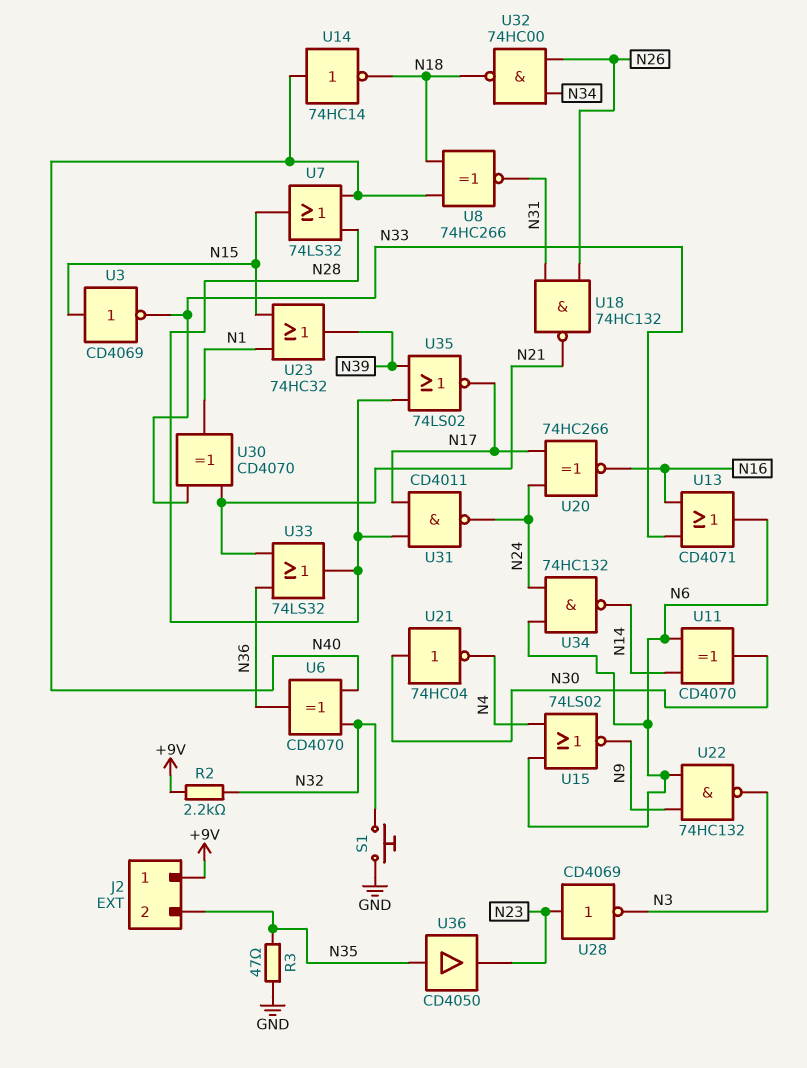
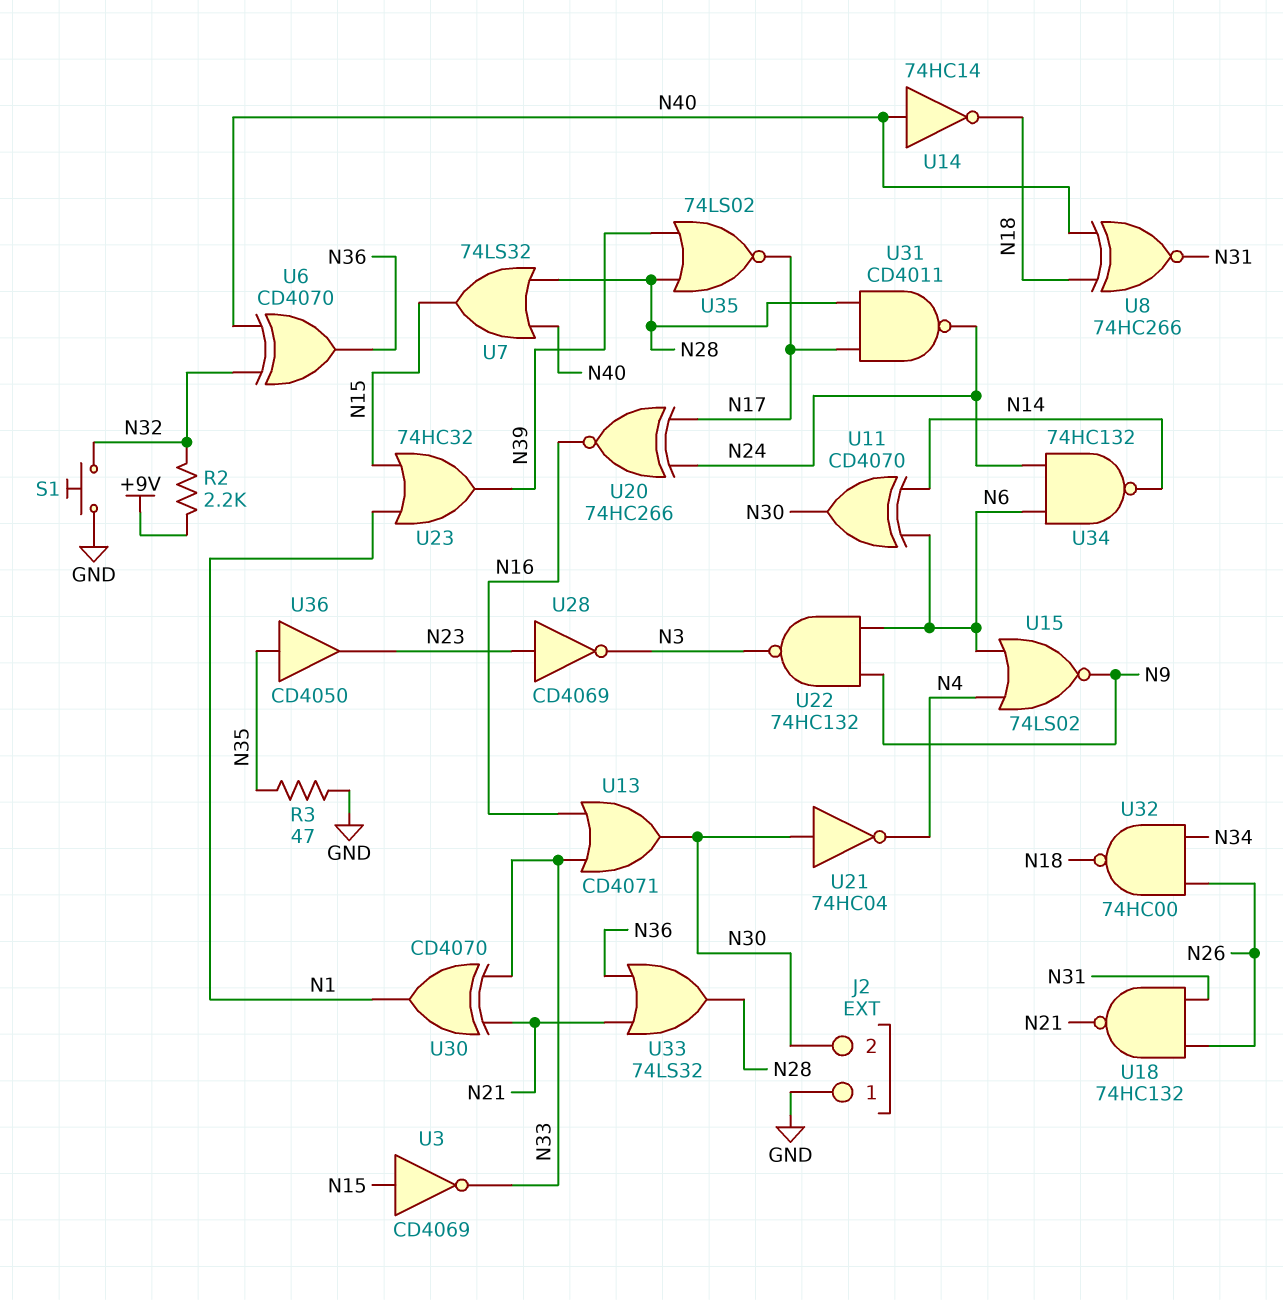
J2 pin 1: +9V -> GND
J2 pin 2: N35 -> N30
U13: OR CD4071 (in N16, in N33, out N6) -> OR CD4071 (in N16, in N33, out N30)

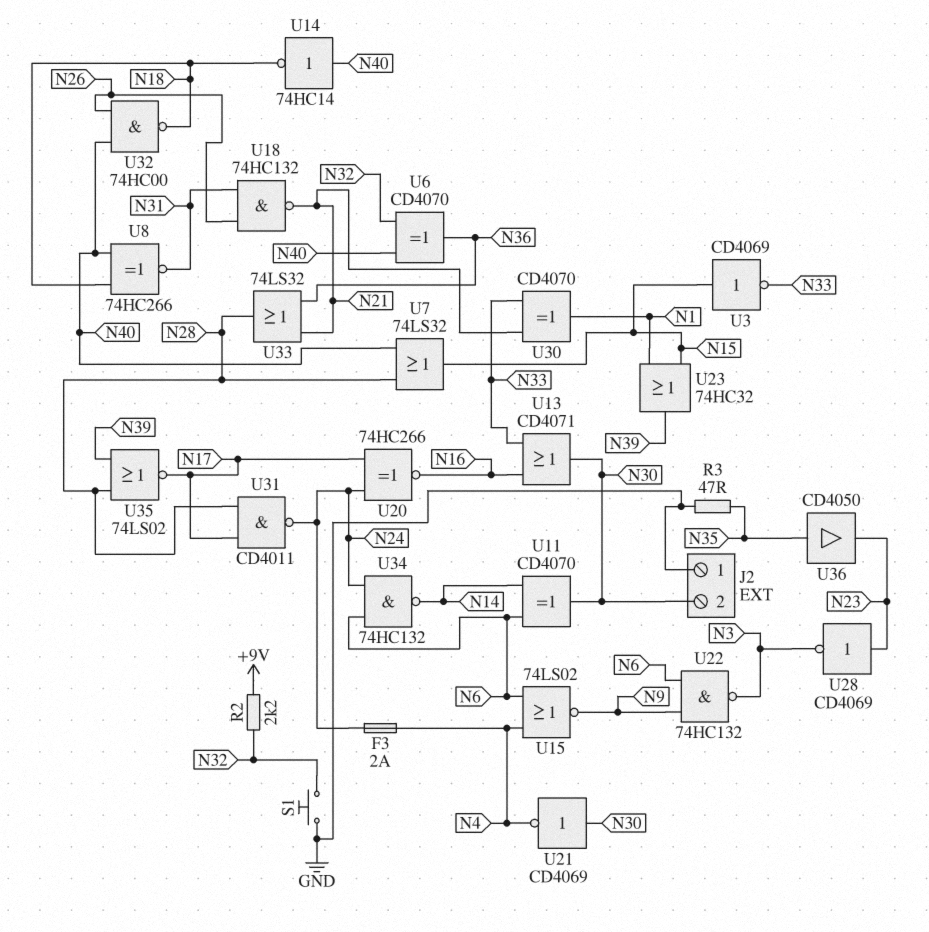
F3: none -> 2A (N4, N24)
U21: NOT 74HC04 (in N30, out N4) -> NOT CD4069 (in N30, out N4)
U32: NAND 74HC00 (in N26, in N34, out N18) -> NAND 74HC00 (in N26, in N40, out N18)

